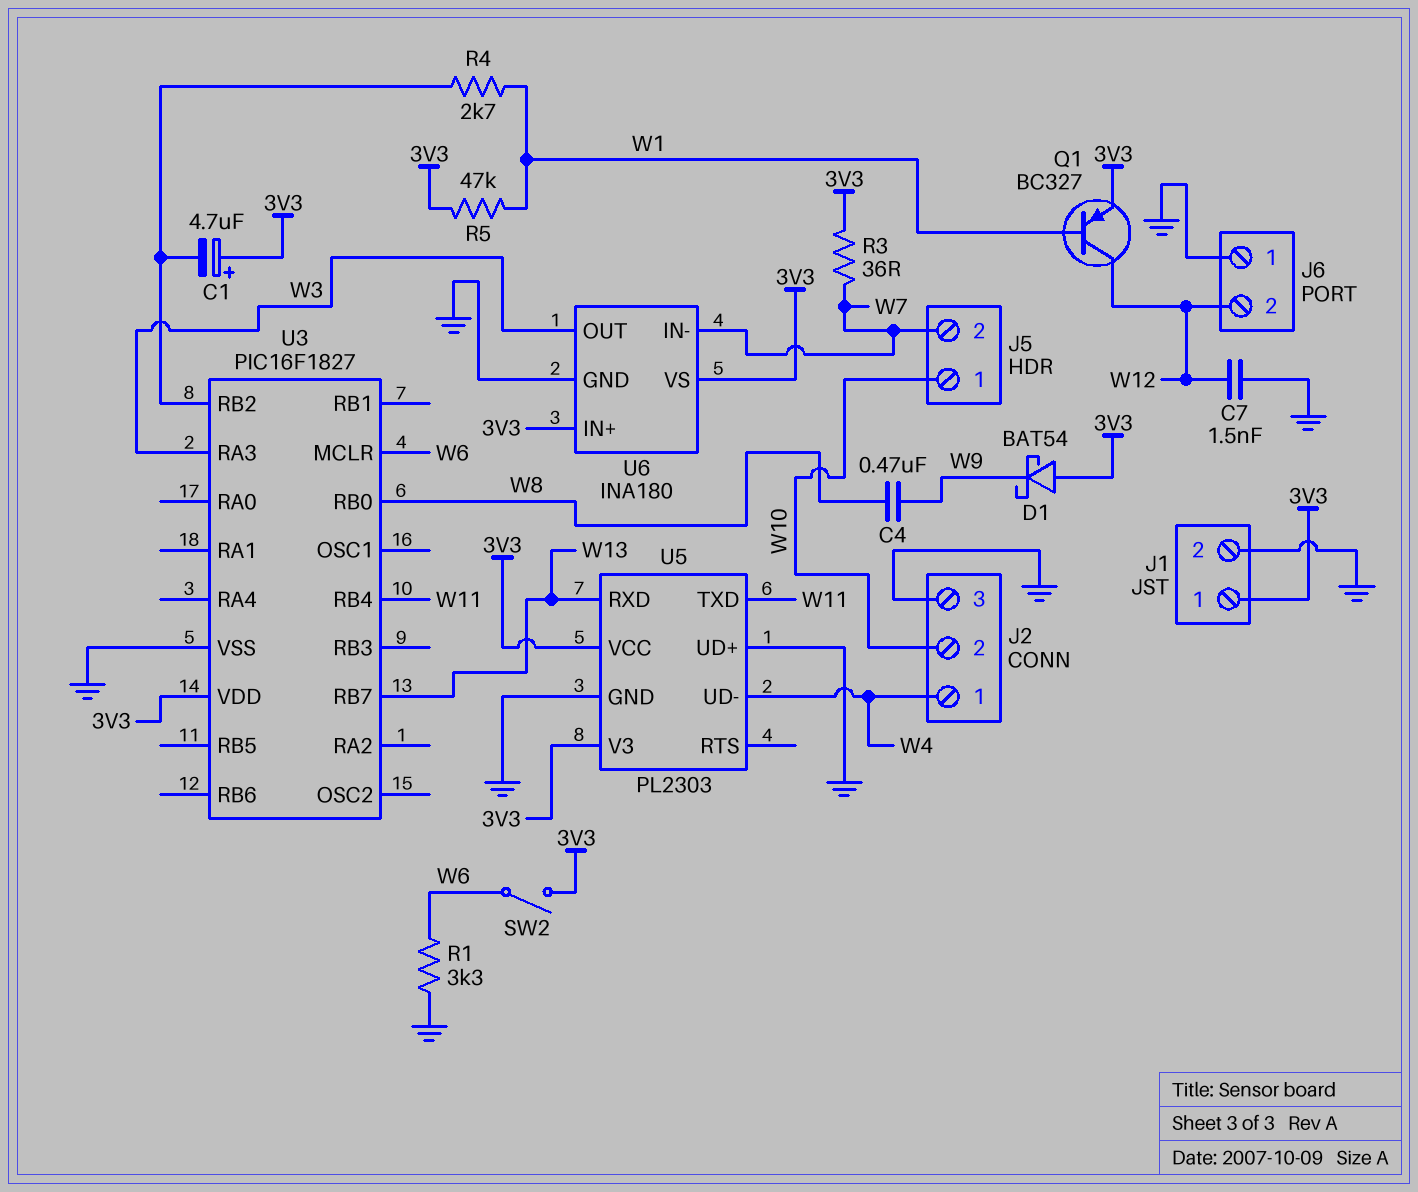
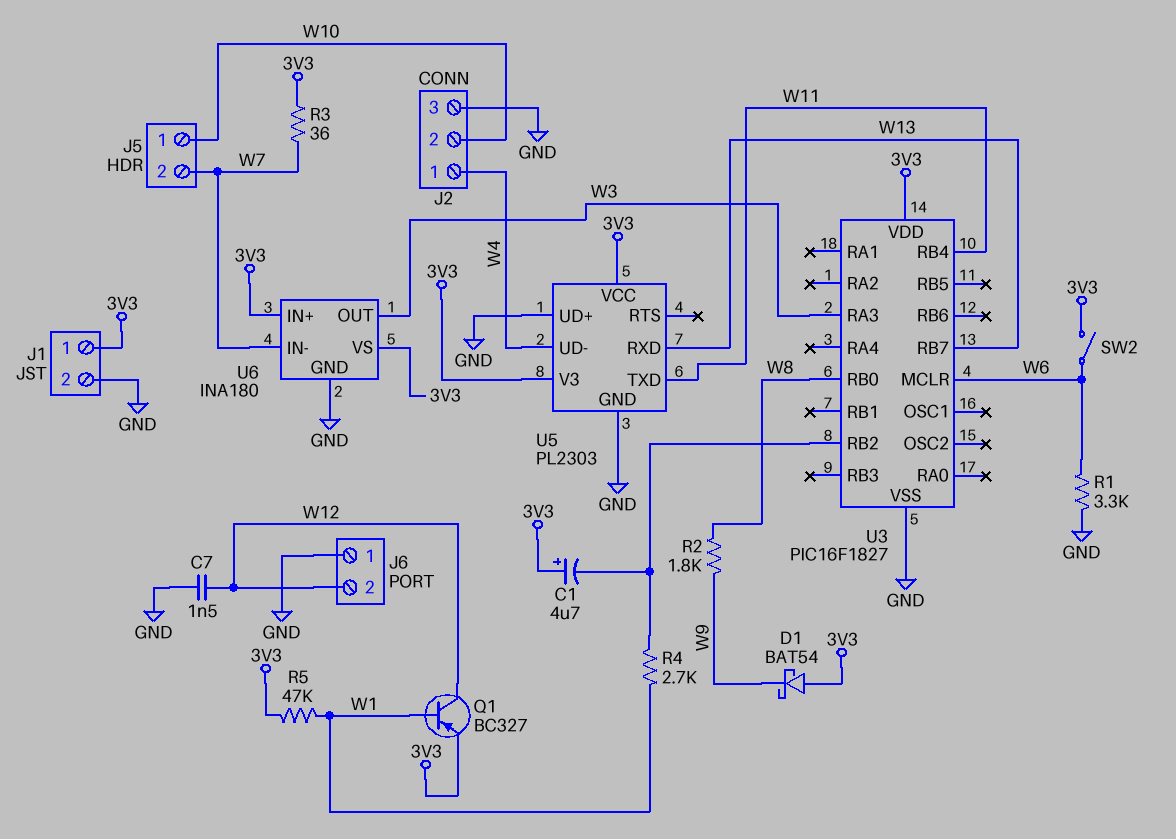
C4: 470nF (W8, W9) -> none
R2: none -> 1.8k (W8, W9)

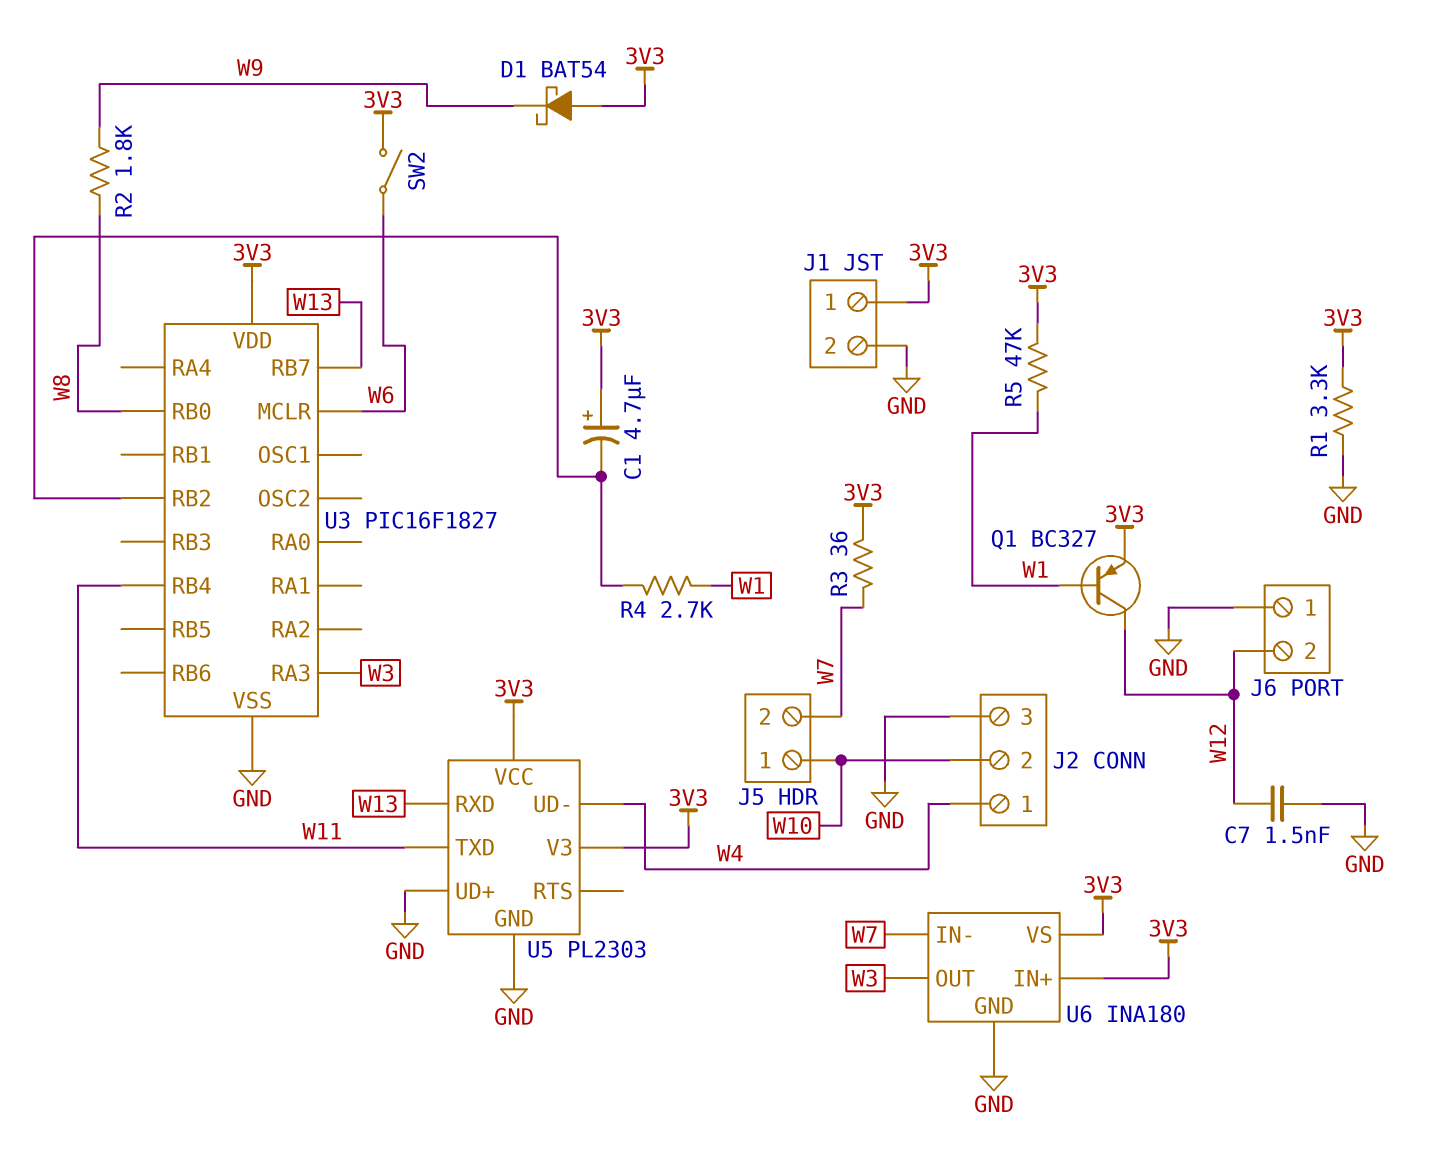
R1: 3.3k (GND, W6) -> 3.3k (3V3, GND)

